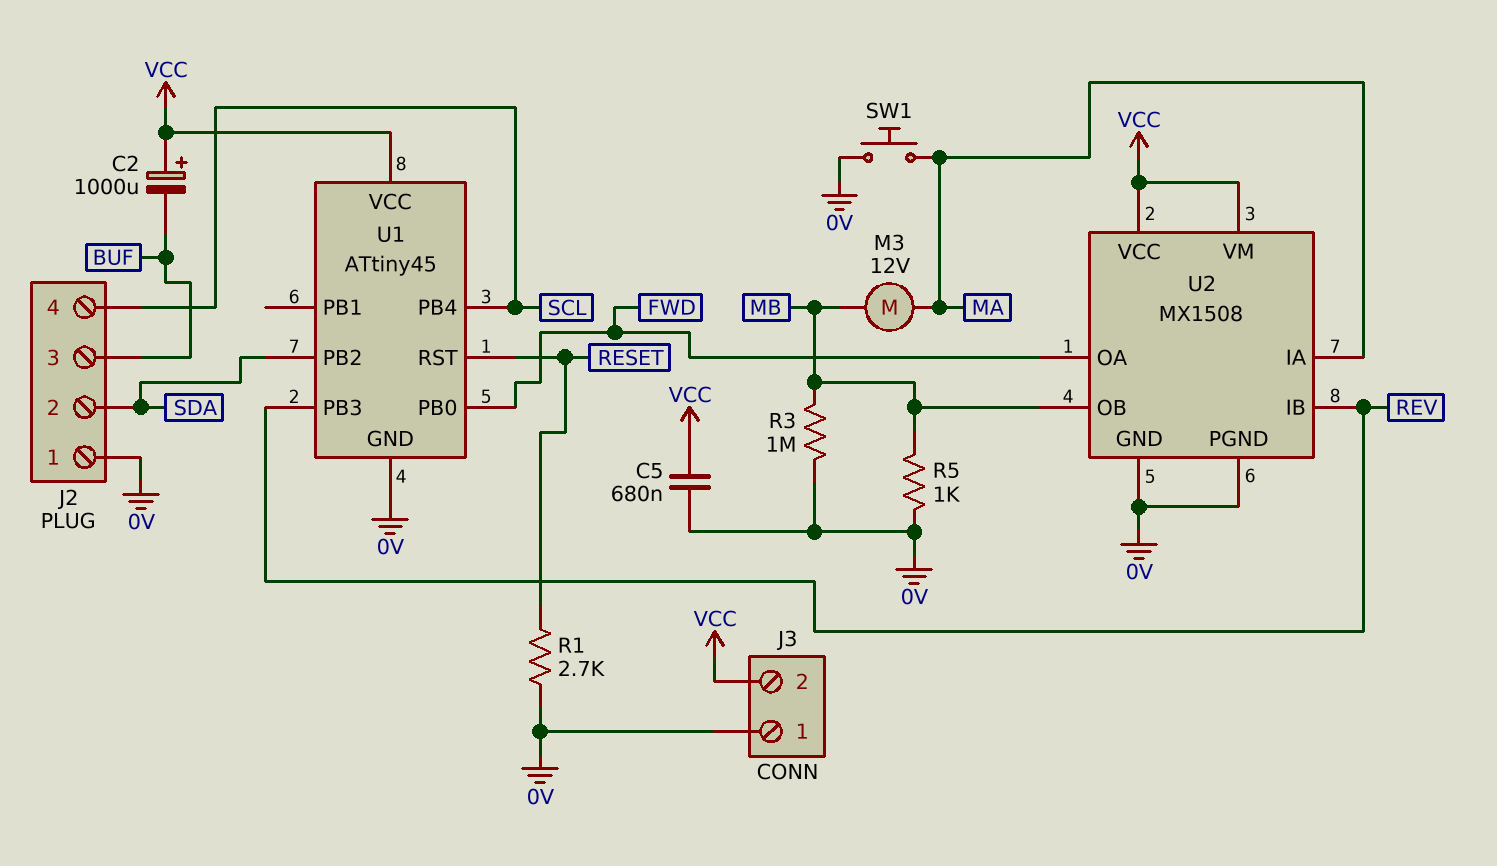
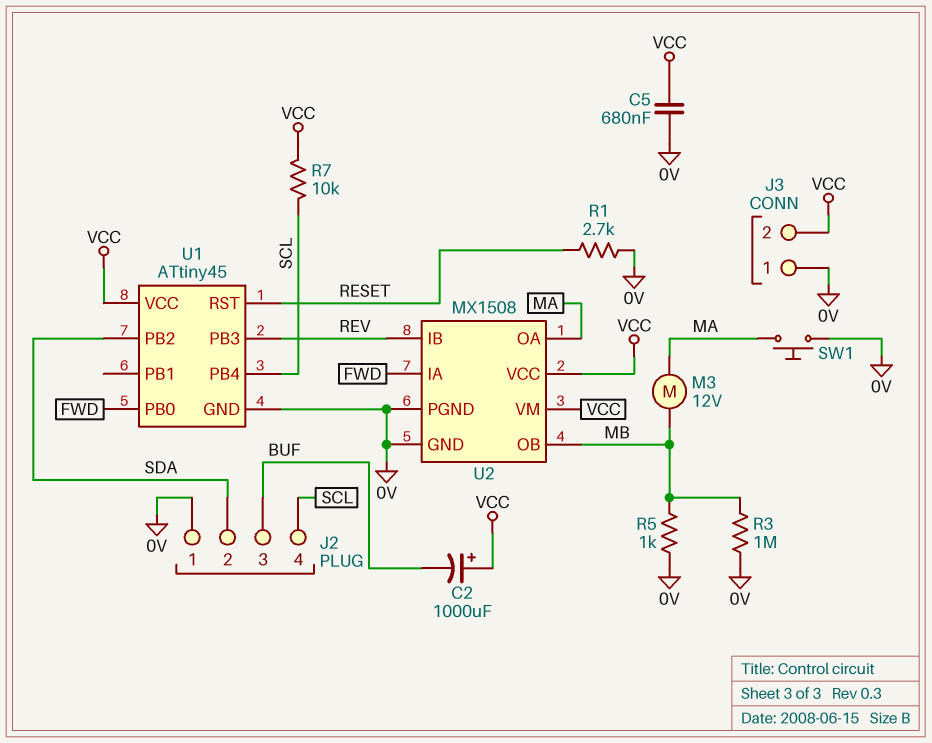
R7: none -> 10k (SCL, VCC)
U2 pin IA: MA -> FWD
U2 pin OA: FWD -> MA

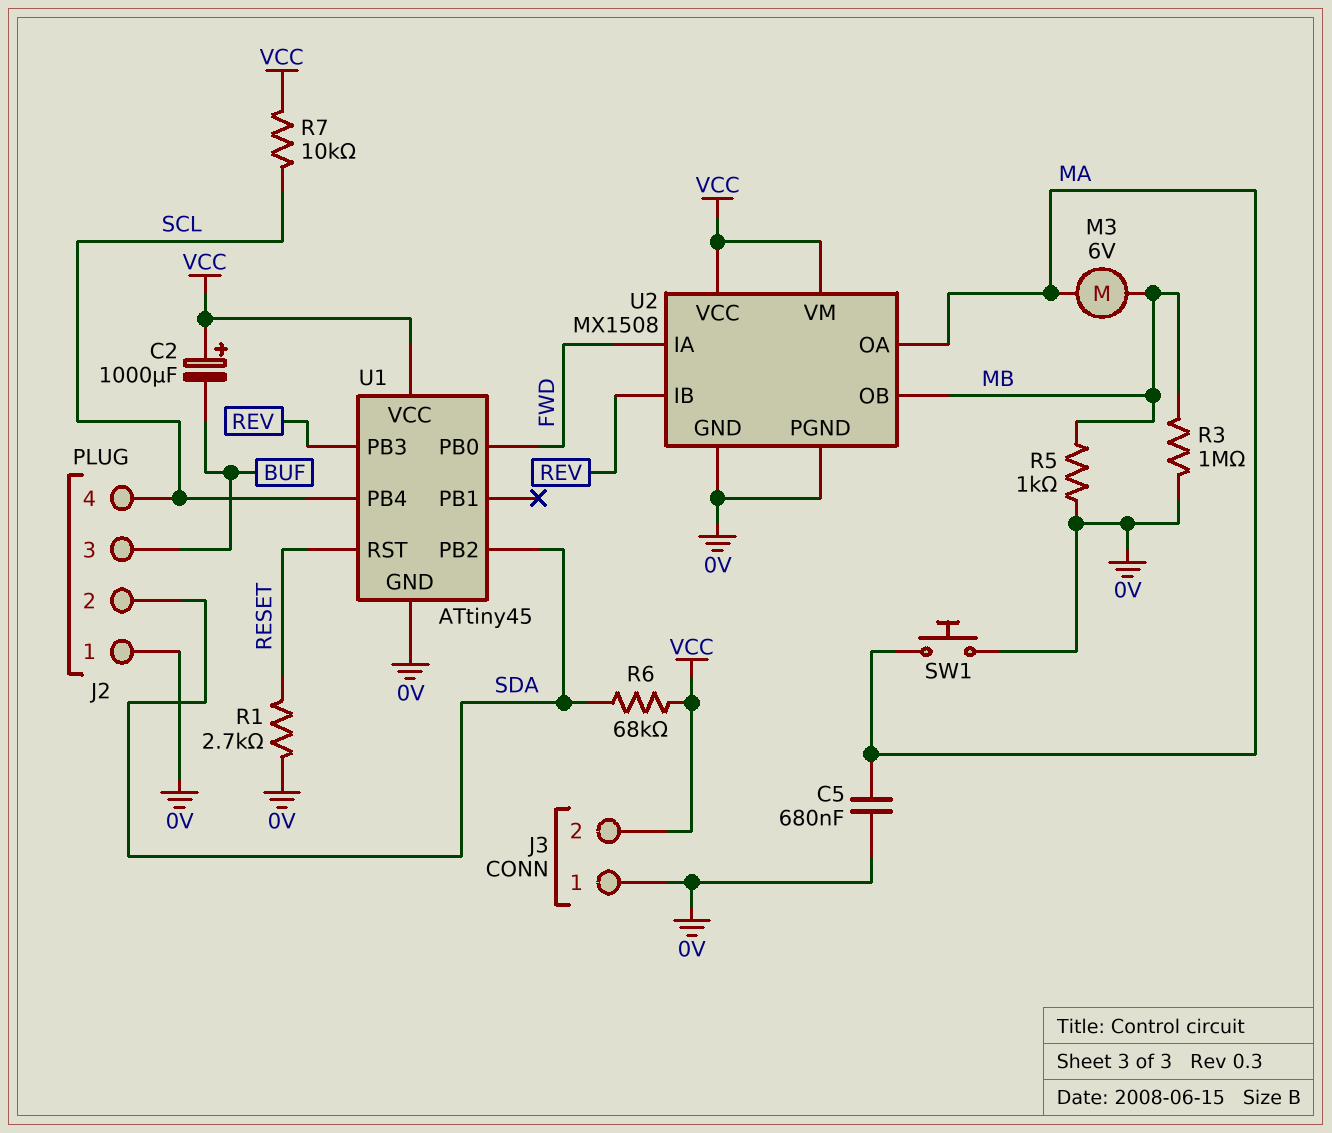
C5: 680nF (0V, VCC) -> 680nF (0V, MA)
M3: motor 12V (MA, MB) -> motor 6V (MA, MB)
R6: none -> 68k (SDA, VCC)

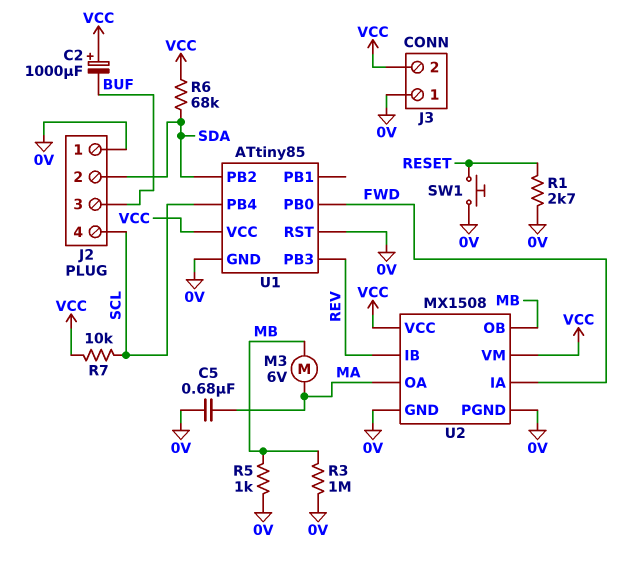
SW1: button (0V, MA) -> button (0V, RESET)
U1: ATtiny45 -> ATtiny85
U1 pin RST: RESET -> 0V

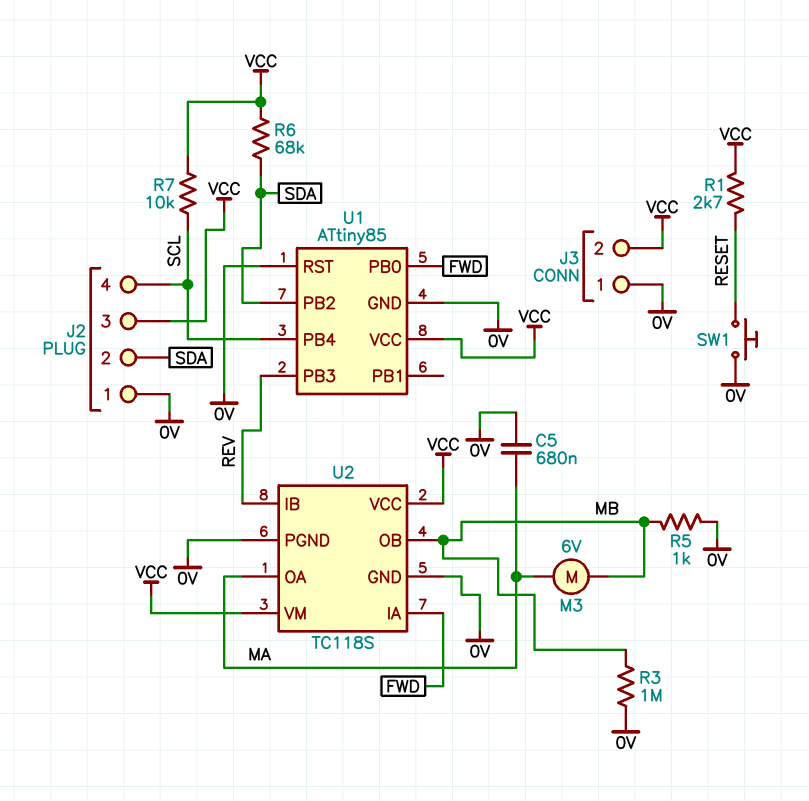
C2: 1000uF (plus VCC, minus BUF) -> none
J2 pin 3: BUF -> VCC
R1: 2.7k (0V, RESET) -> 2.7k (RESET, VCC)
U2: MX1508 -> TC118S

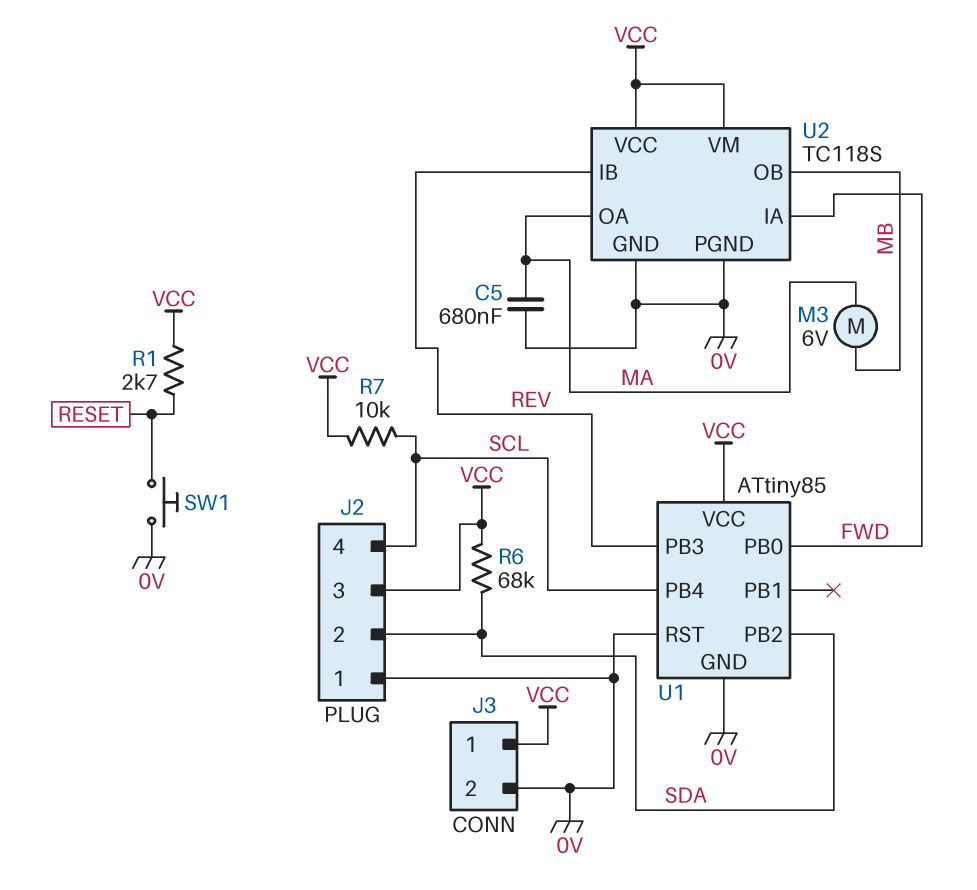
J3 pin 1: 0V -> VCC
J3 pin 2: VCC -> 0V
R3: 1M (0V, MB) -> none
R5: 1k (0V, MB) -> none

